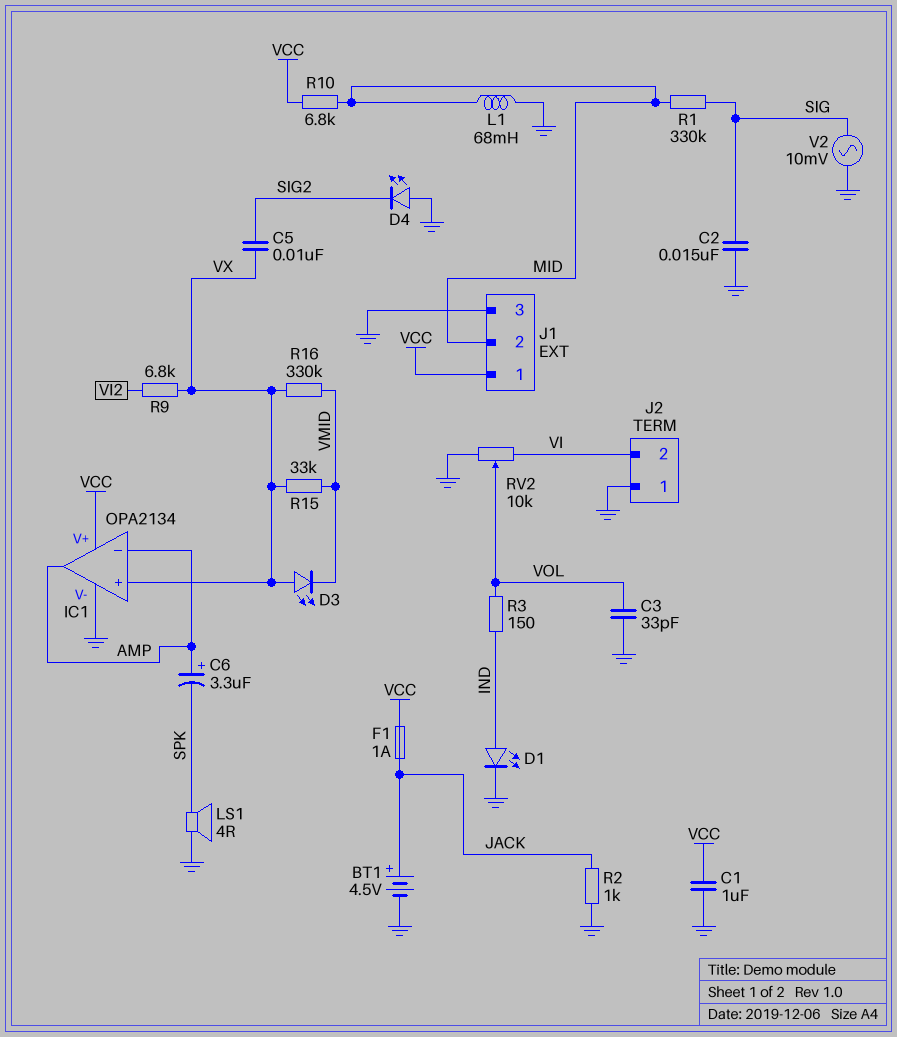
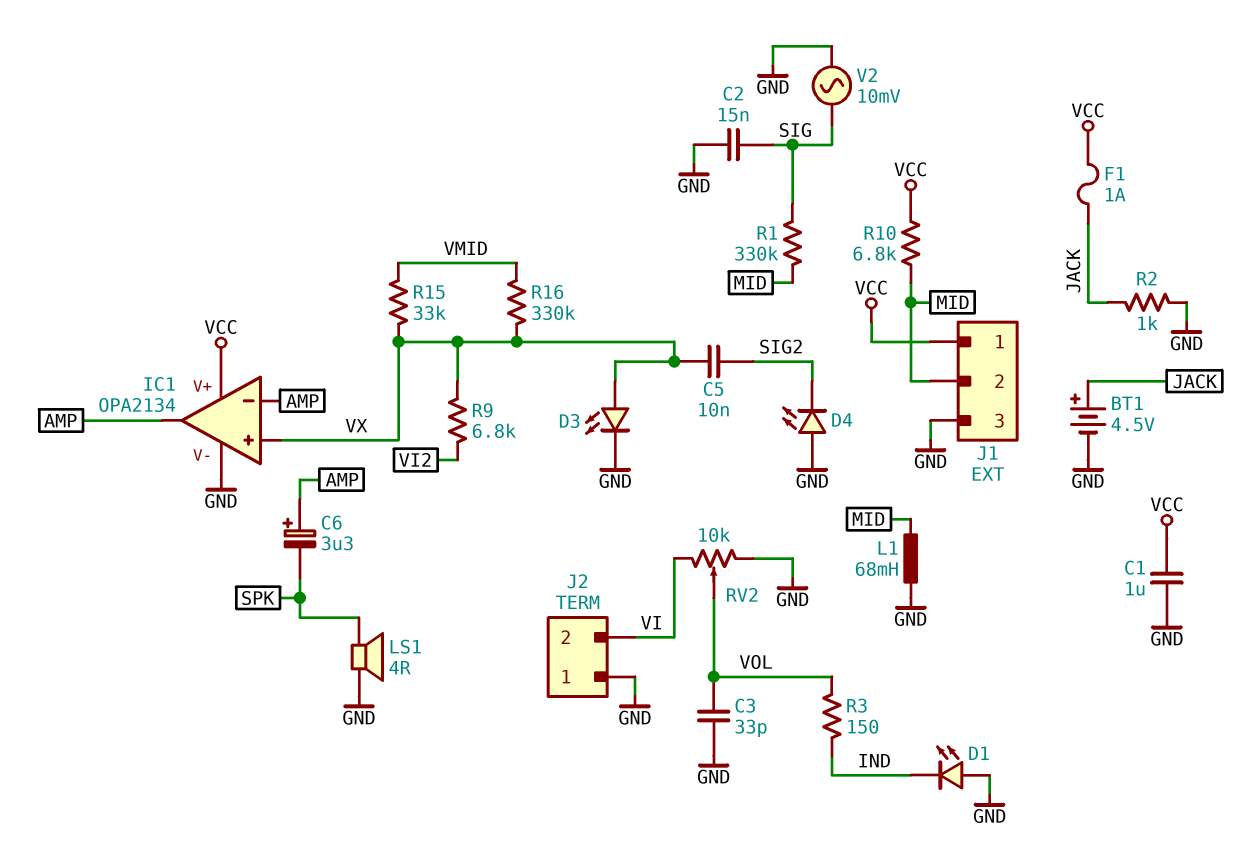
D1: LED (A IND, K GND) -> LED (A GND, K IND)
D3: LED (A VX, K VMID) -> LED (A VX, K GND)

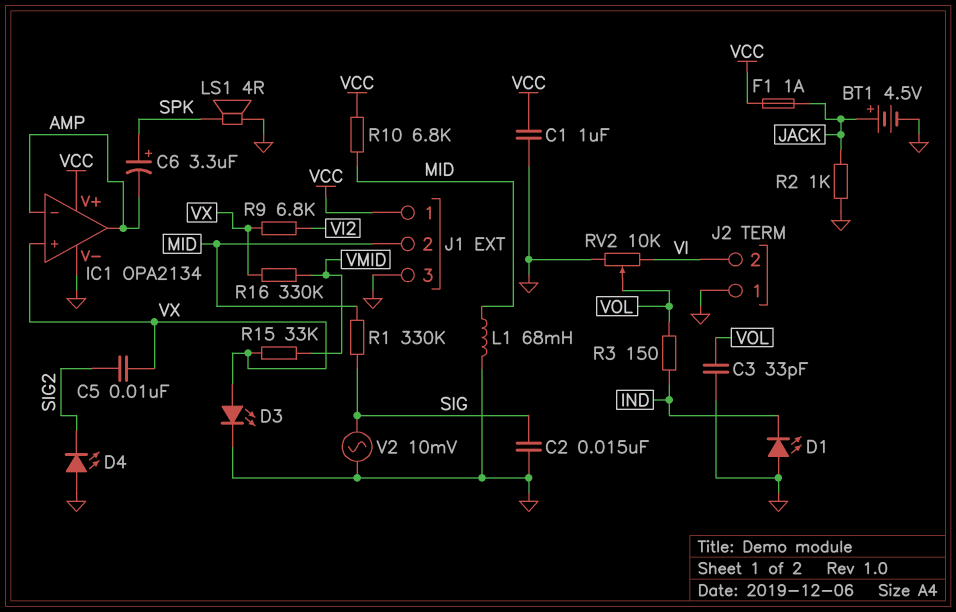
C6: 3.3uF (plus AMP, minus SPK) -> 3.3uF (plus SPK, minus AMP)

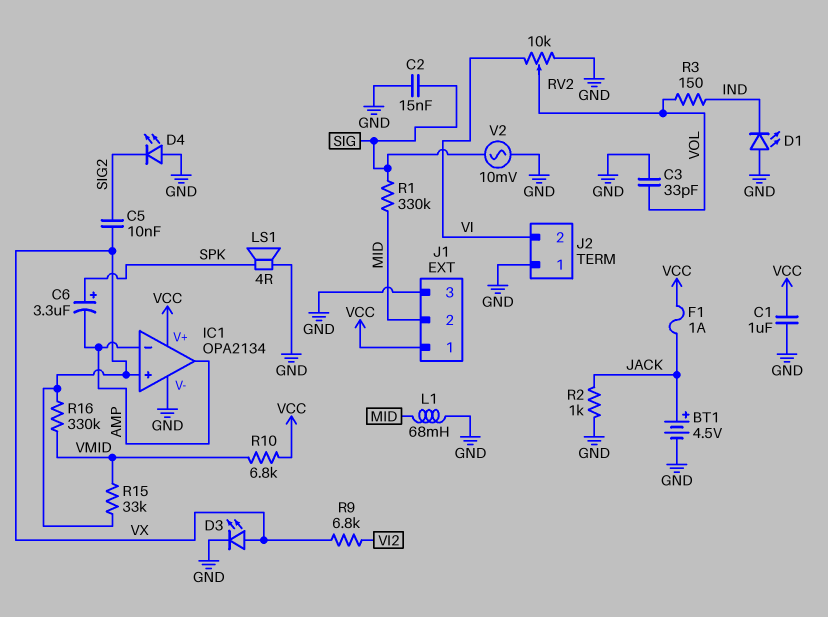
R10: 6.8k (MID, VCC) -> 6.8k (VCC, VMID)

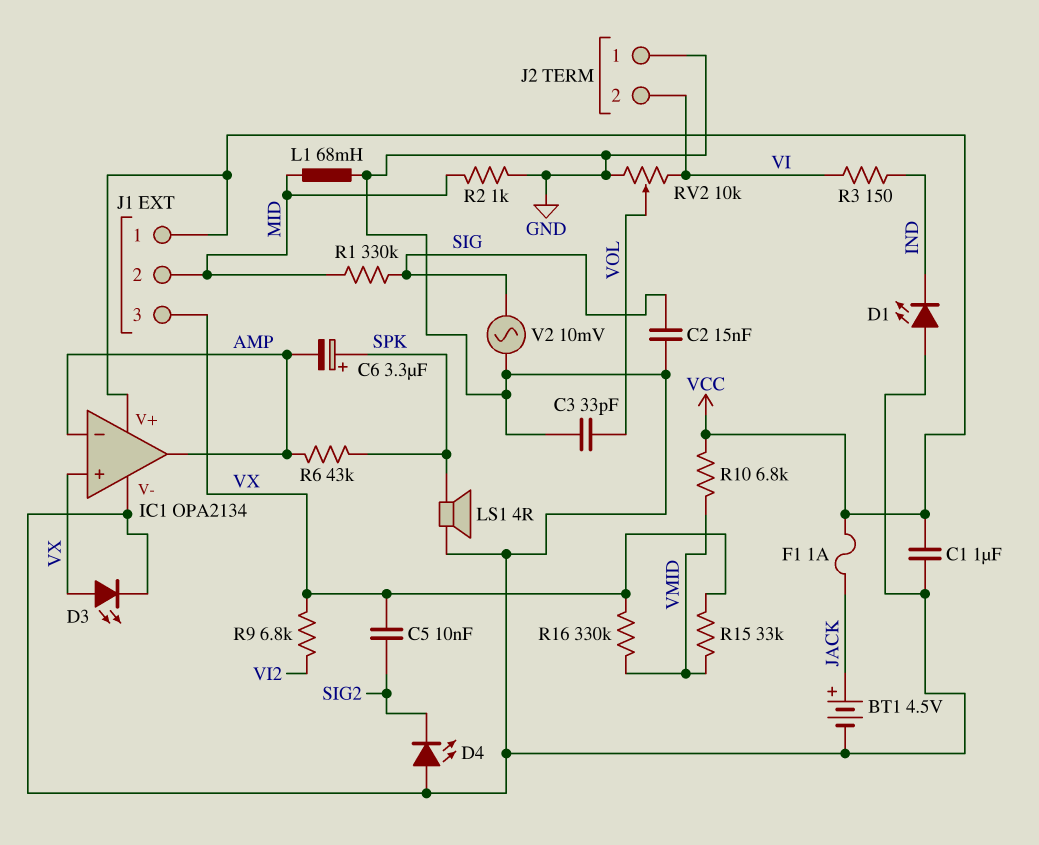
J1 pin 3: GND -> VX
R2: 1k (GND, JACK) -> 1k (GND, MID)
R3: 150 (IND, VOL) -> 150 (IND, VI)
R6: none -> 43k (AMP, SPK)

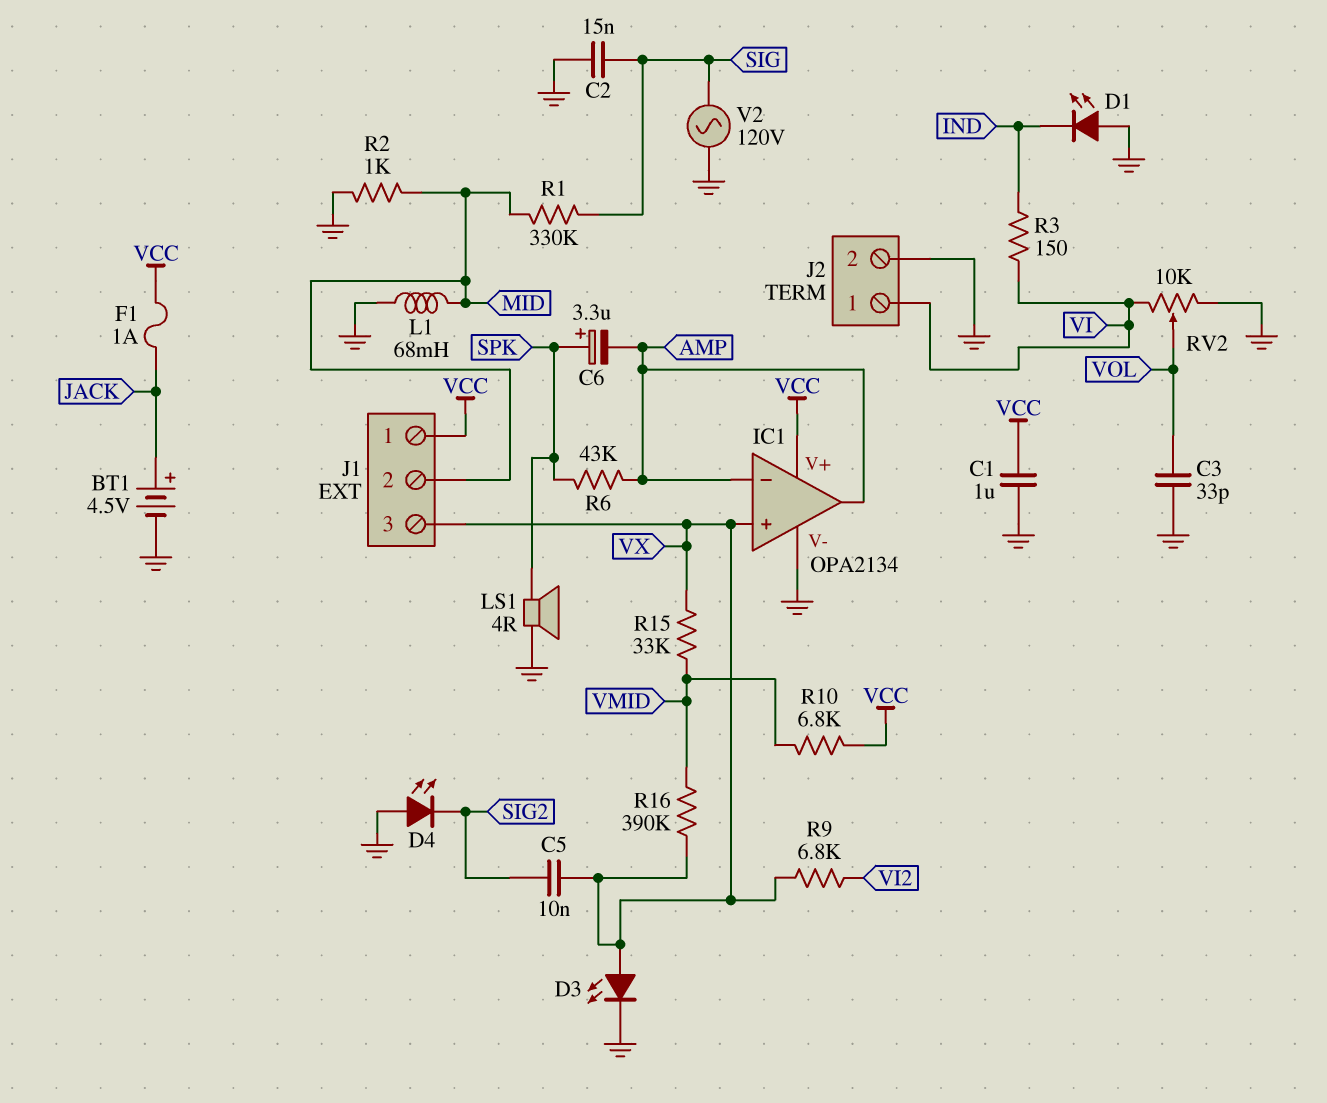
J2 pin 1: GND -> VI
J2 pin 2: VI -> GND
R16: 330k (VMID, VX) -> 390k (VMID, VX)
V2: AC 10mV (GND, SIG) -> AC 120V (GND, SIG)

